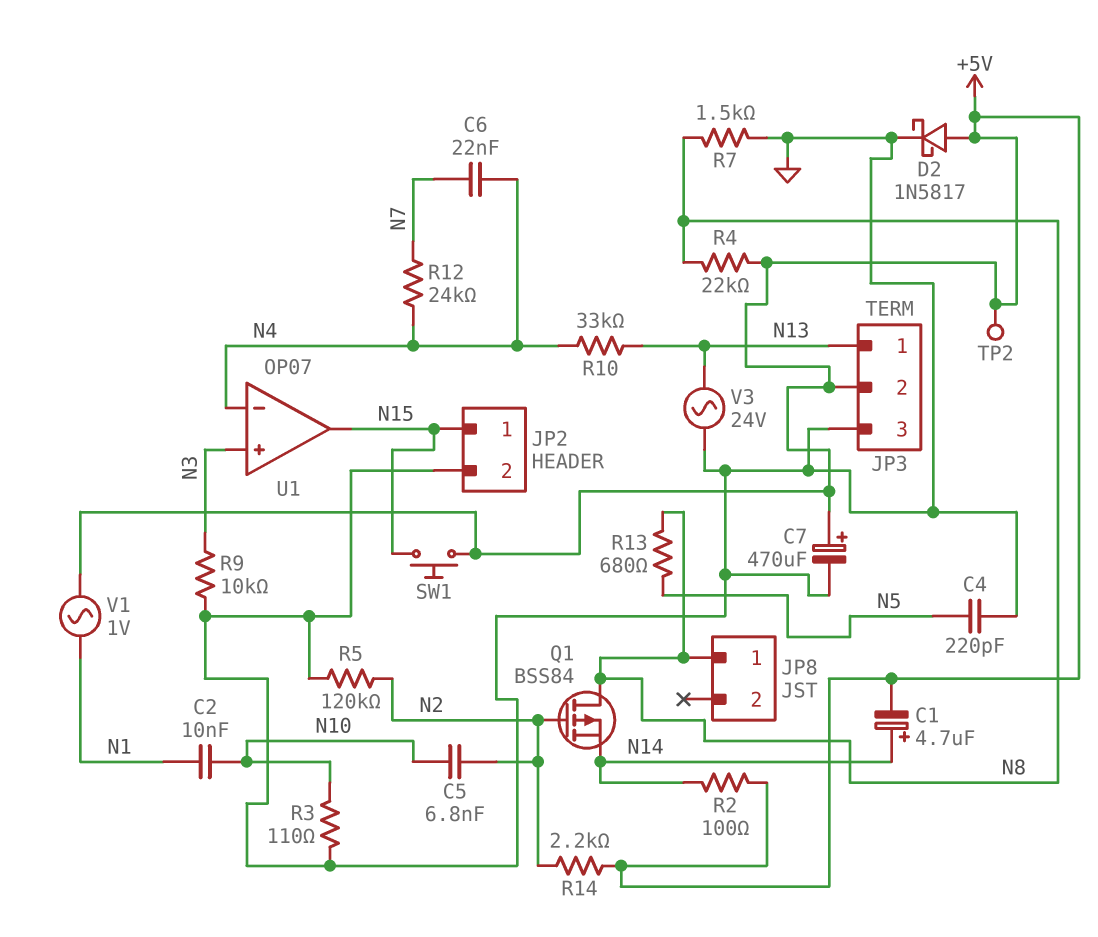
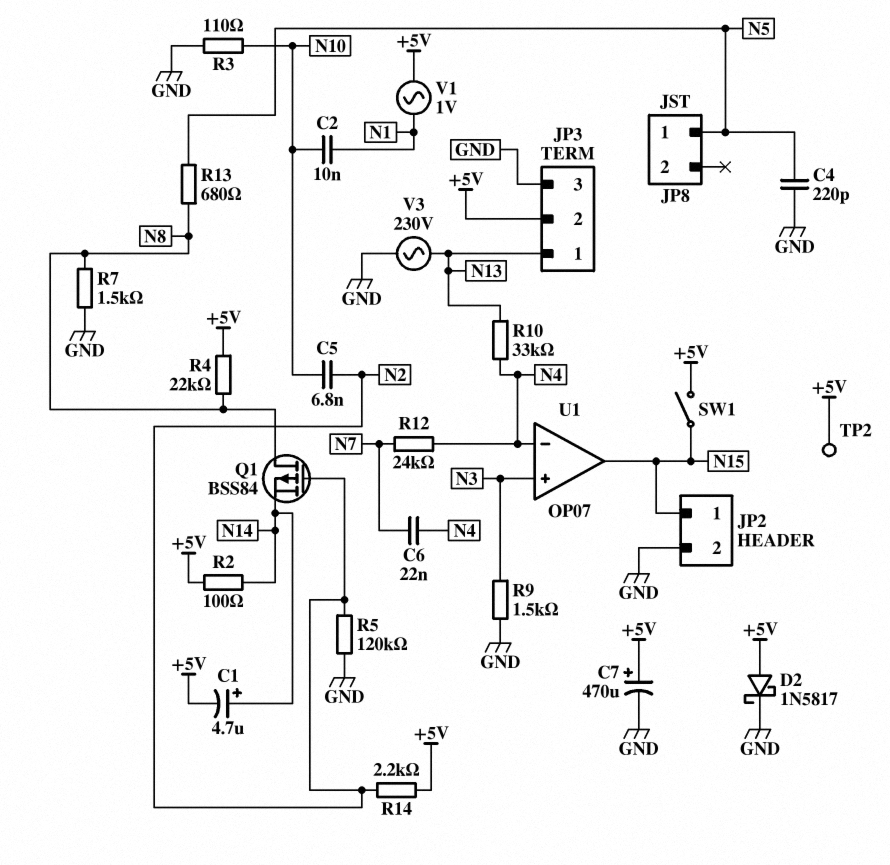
JP8 pin 1: N8 -> N5
R9: 10k (GND, N3) -> 1.5k (GND, N3)
SW1: button (+5V, N15) -> switch (+5V, N15)
V3: AC 24V (GND, N13) -> AC 230V (GND, N13)

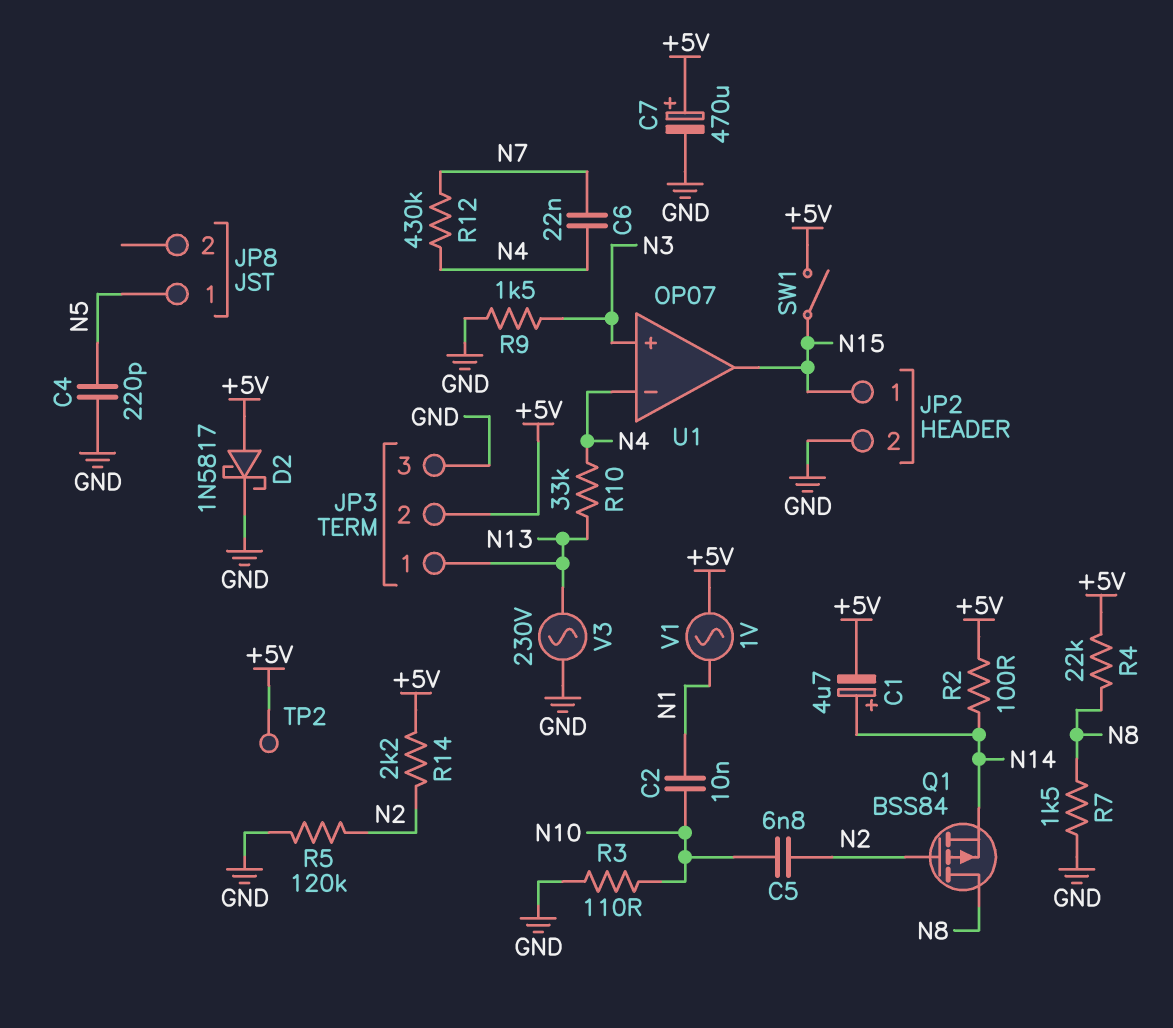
R12: 24k (N4, N7) -> 430k (N4, N7)
R13: 680 (N5, N8) -> none

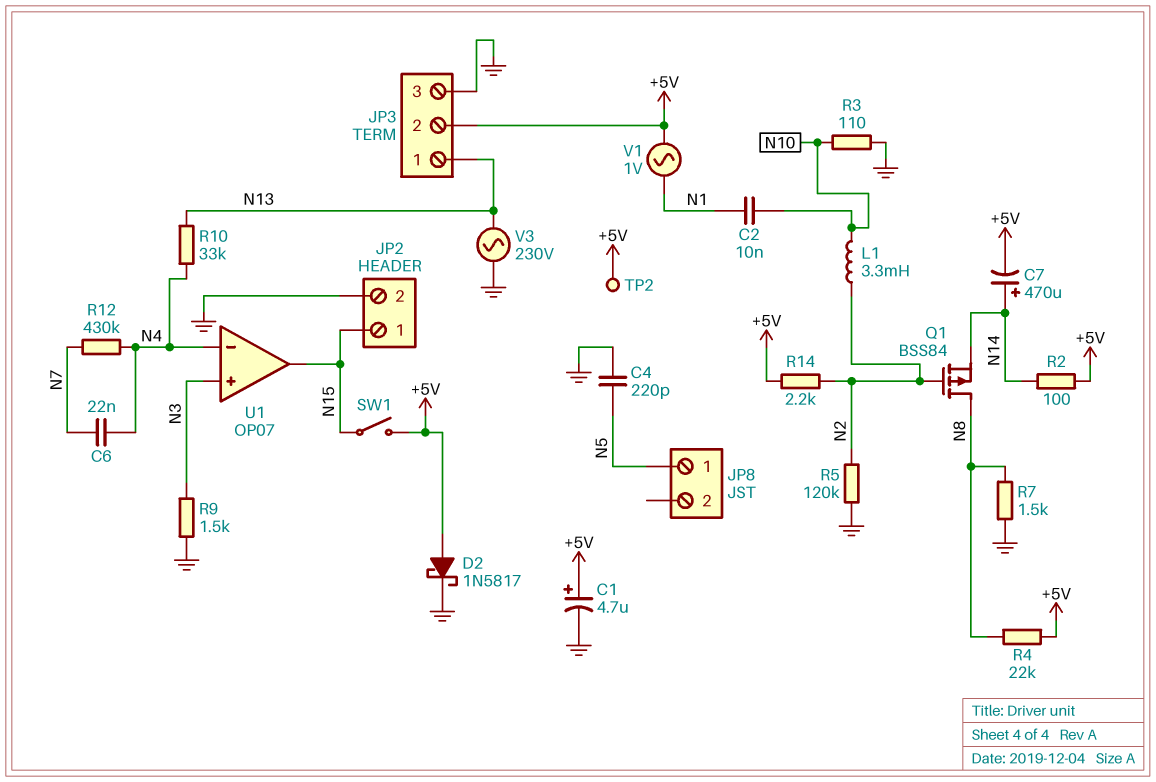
C1: 4.7uF (plus N14, minus +5V) -> 4.7uF (plus +5V, minus GND)
C5: 6.8nF (N2, N10) -> none
C7: 470uF (plus +5V, minus GND) -> 470uF (plus N14, minus +5V)
L1: none -> 3.3mH (N2, N10)

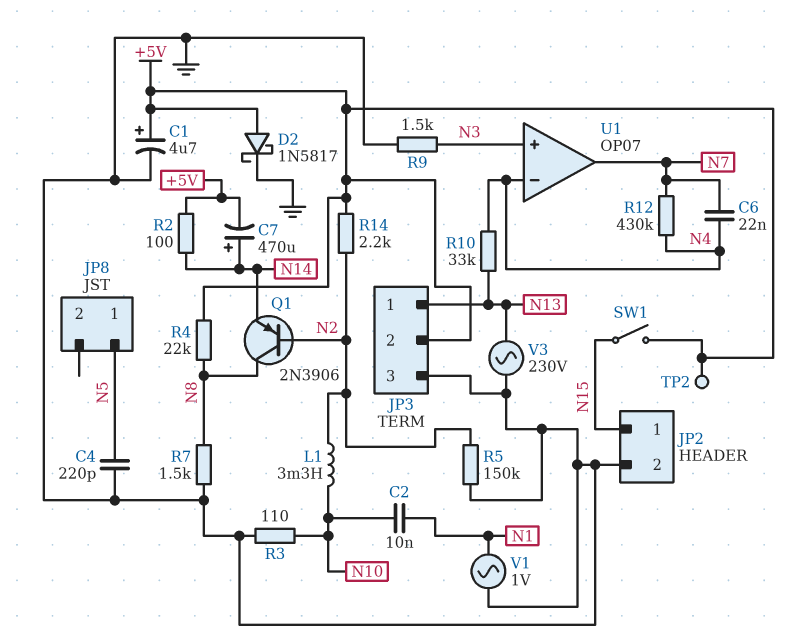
Q1: PMOS BSS84 (G N2, D N8, S N14) -> PNP 2N3906 (B N2, C N8, E N14)
R5: 120k (GND, N2) -> 150k (GND, N2)
U1 pin out: N15 -> N7
V1: AC 1V (+5V, N1) -> AC 1V (GND, N1)

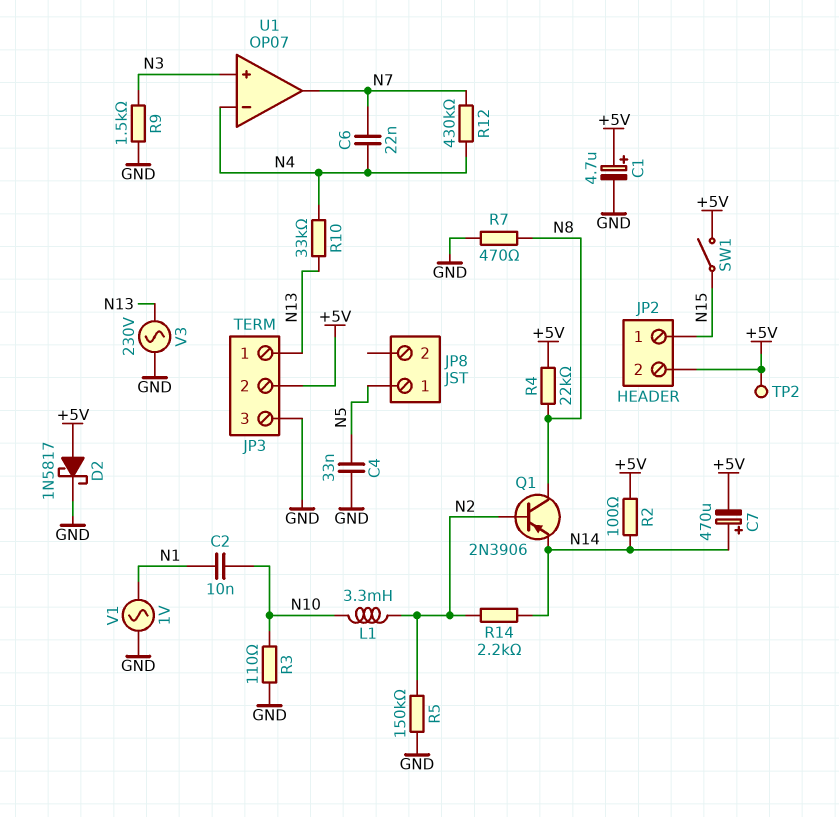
C4: 220pF (GND, N5) -> 33nF (GND, N5)
JP2 pin 2: GND -> +5V
R7: 1.5k (GND, N8) -> 470 (GND, N8)
R14: 2.2k (+5V, N2) -> 2.2k (N2, N14)

